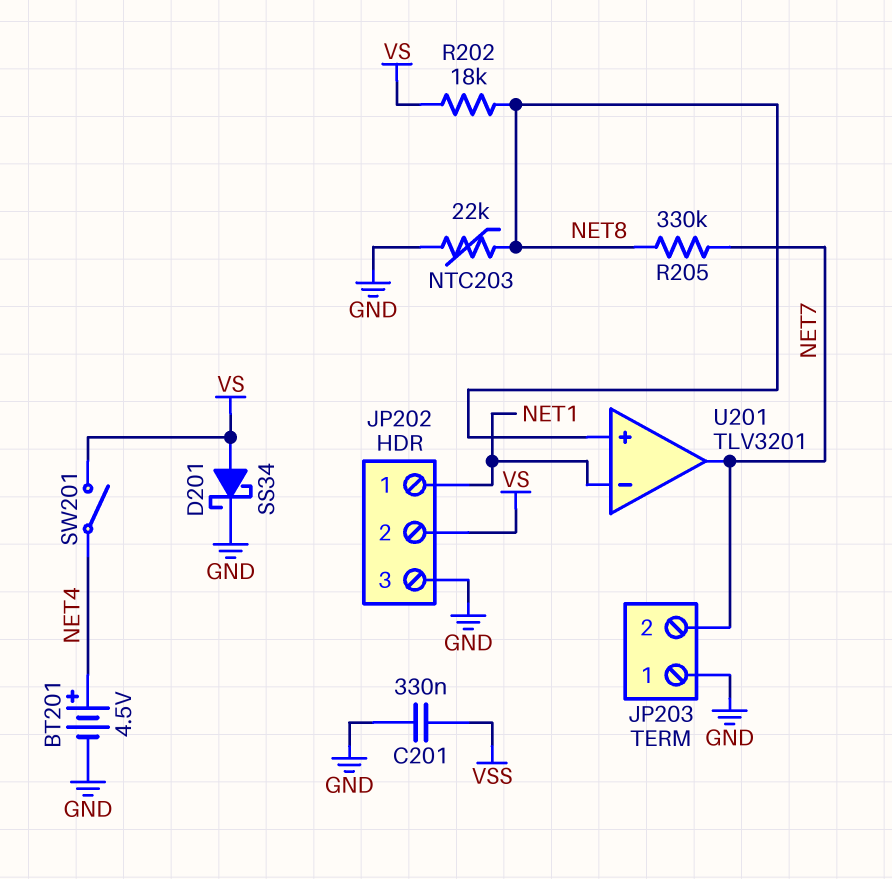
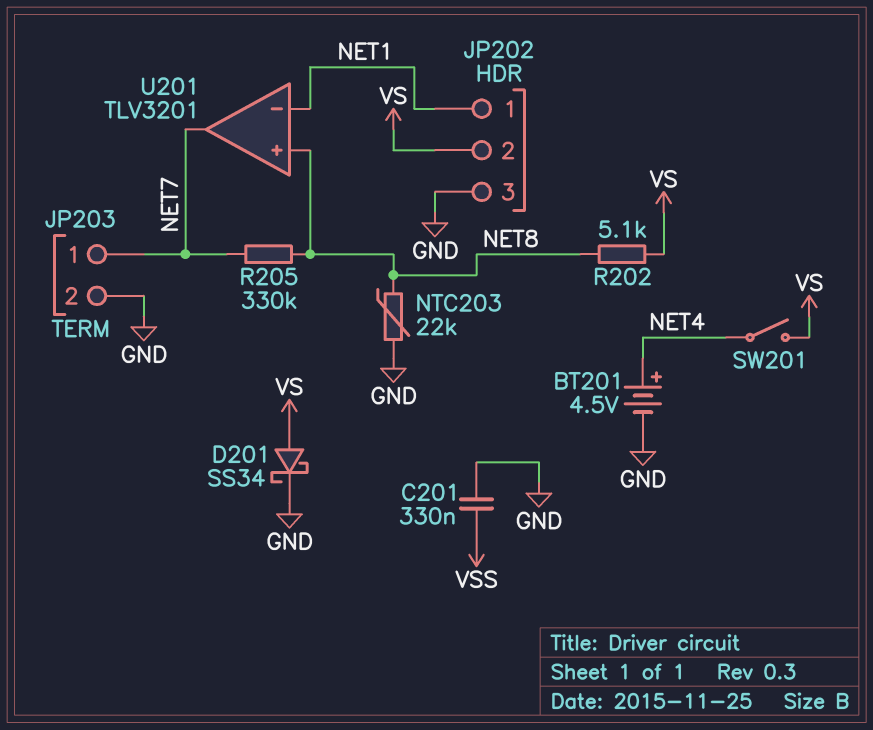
JP203 pin 1: GND -> NET7
JP203 pin 2: NET7 -> GND
R202: 18k (NET8, VS) -> 5.1k (NET8, VS)

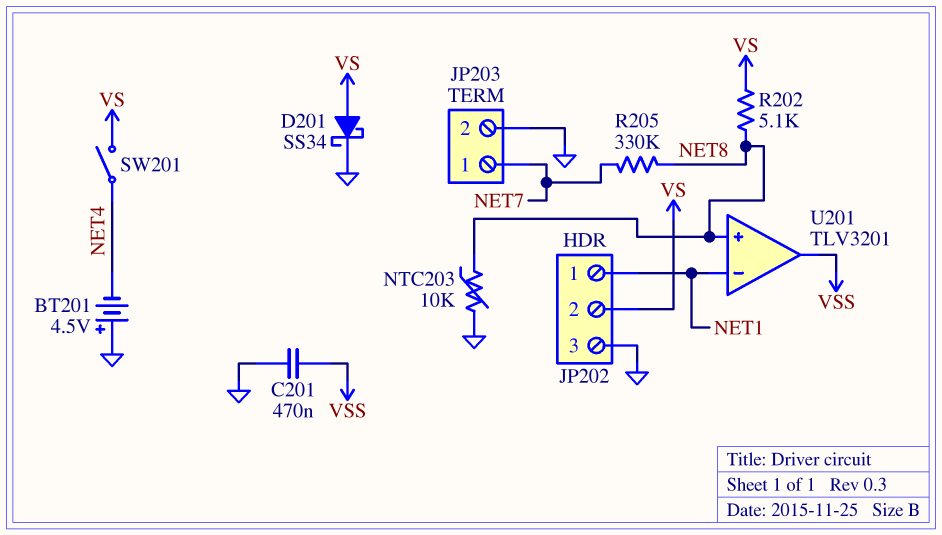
BT201: 4.5V (plus NET4, minus GND) -> 4.5V (plus GND, minus NET4)
C201: 330nF (GND, VSS) -> 470nF (GND, VSS)
NTC203: 22k (GND, NET8) -> 10k (GND, NET8)
U201 pin out: NET7 -> VSS

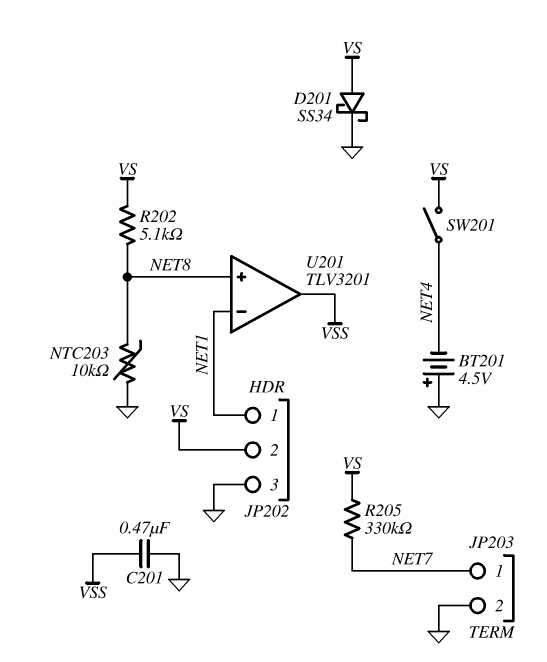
R205: 330k (NET7, NET8) -> 330k (NET7, VS)

